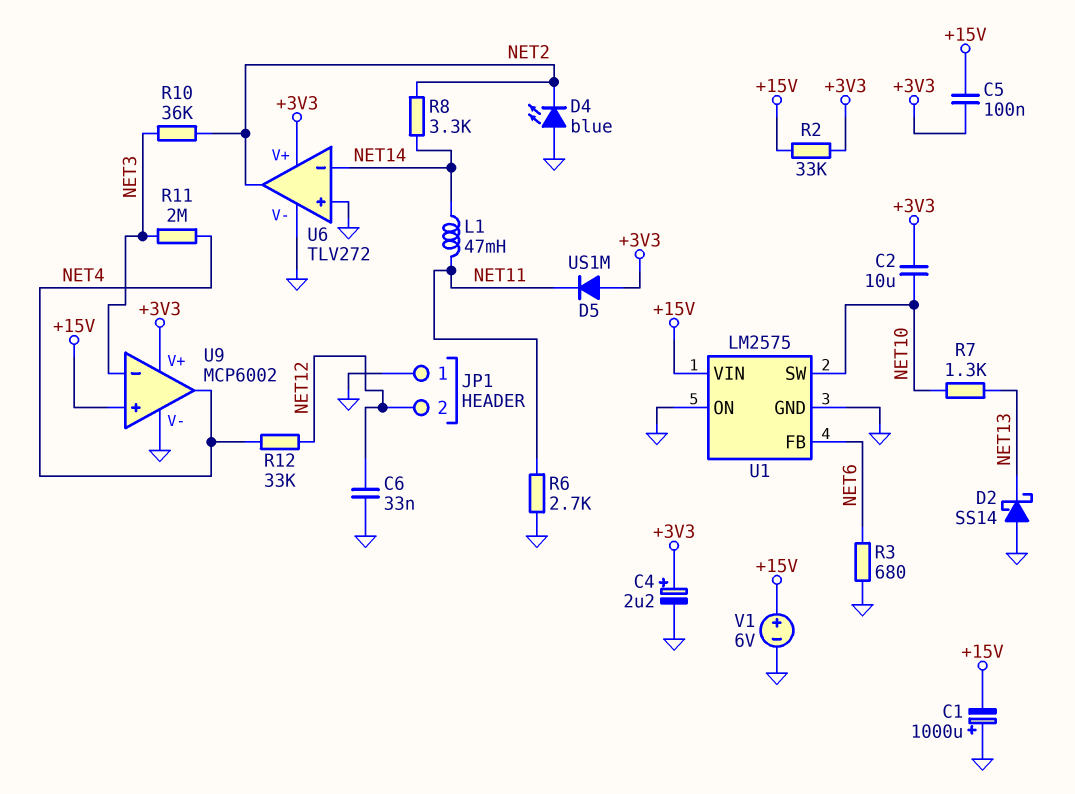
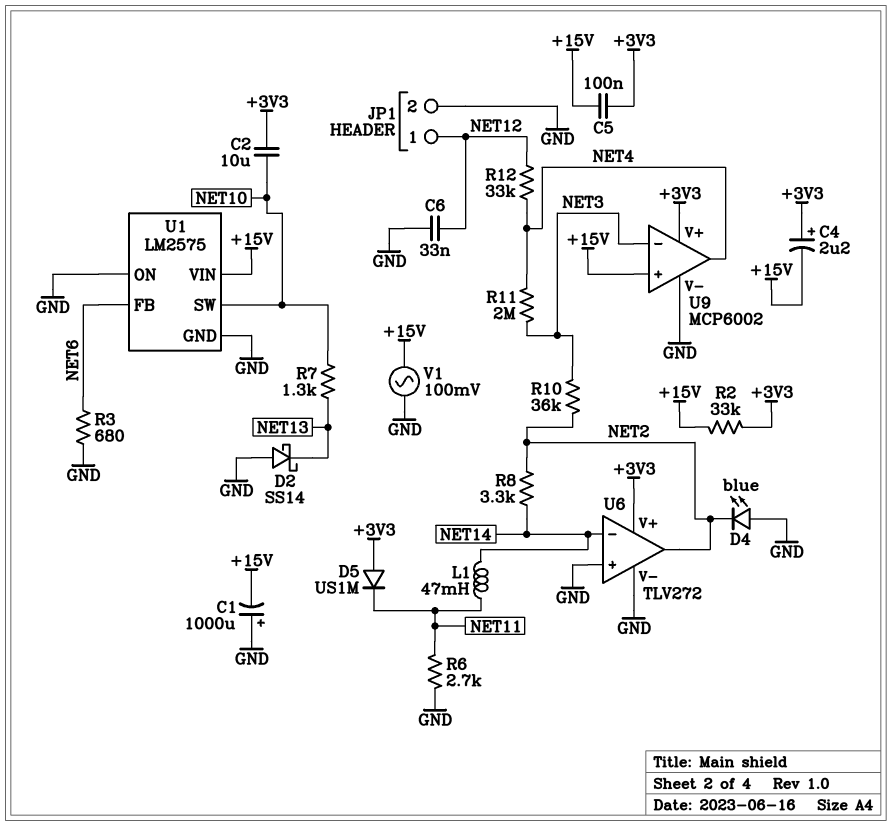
C4: 2.2uF (plus +3V3, minus GND) -> 2.2uF (plus +3V3, minus +15V)
JP1 pin 1: GND -> NET12
JP1 pin 2: NET12 -> GND
V1: 6V (plus +15V, minus GND) -> AC 100mV (+15V, GND)

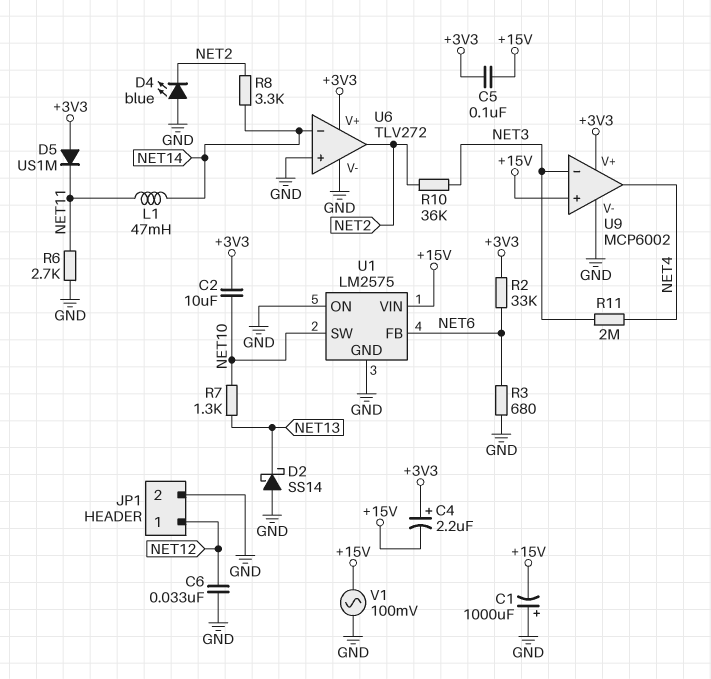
R2: 33k (+3V3, +15V) -> 33k (+3V3, NET6)
R12: 33k (NET4, NET12) -> none

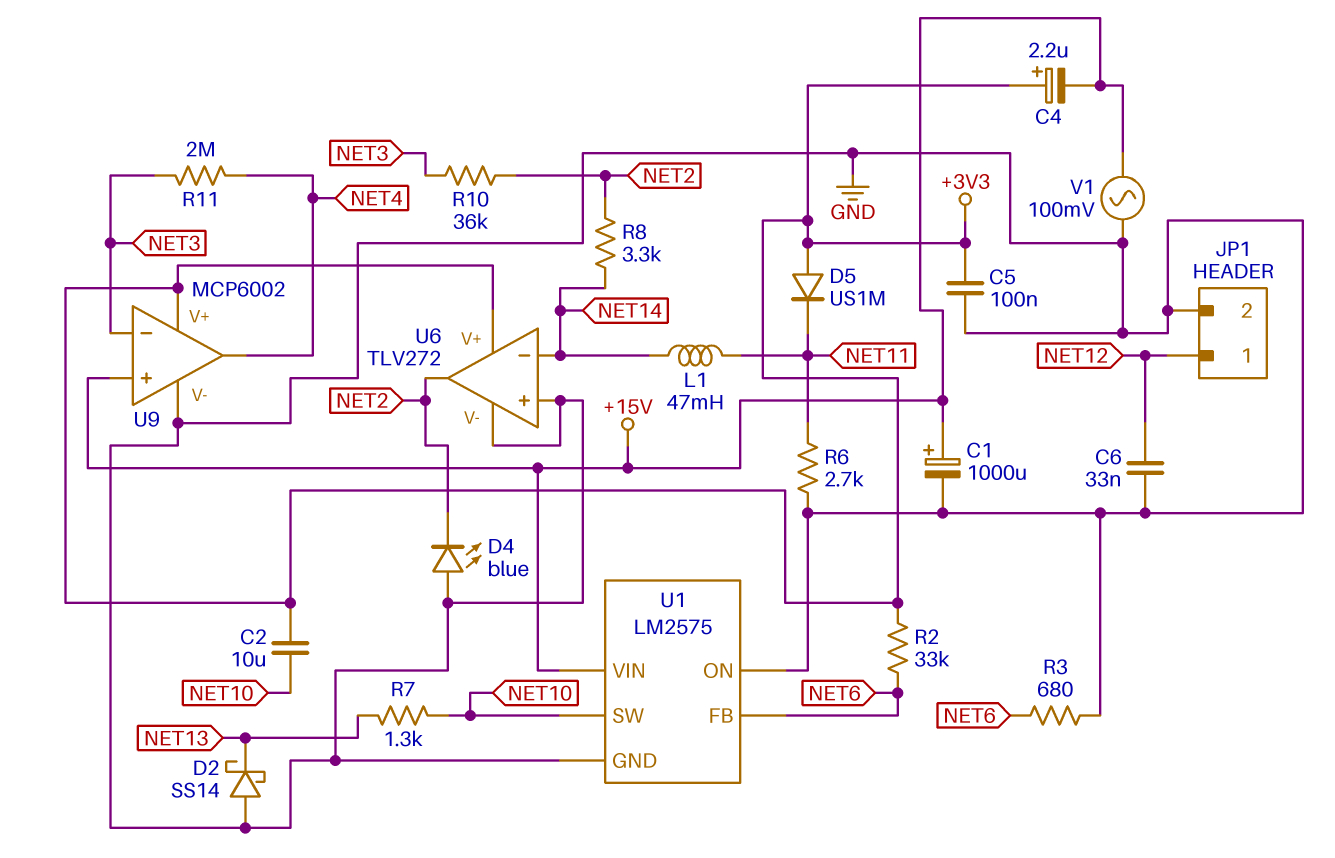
C1: 1000uF (plus GND, minus +15V) -> 1000uF (plus +15V, minus GND)
C5: 100nF (+3V3, +15V) -> 100nF (+3V3, GND)

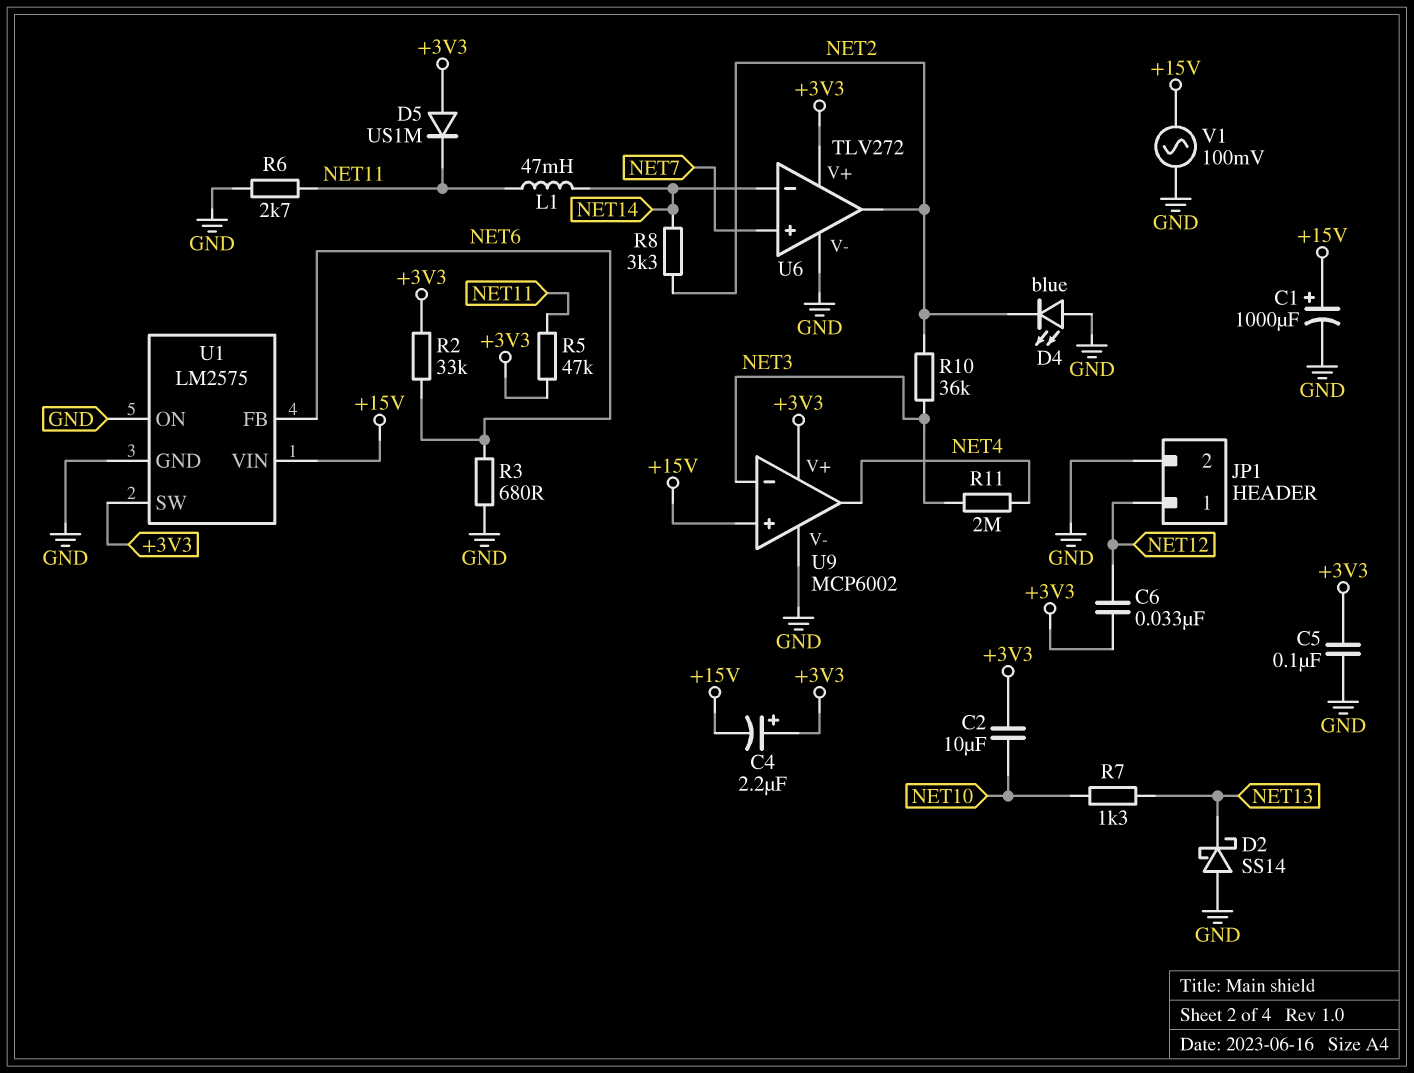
C6: 33nF (GND, NET12) -> 33nF (+3V3, NET12)
R5: none -> 47k (+3V3, NET11)
U1 pin SW: NET10 -> +3V3
U6 pin in+: GND -> NET7

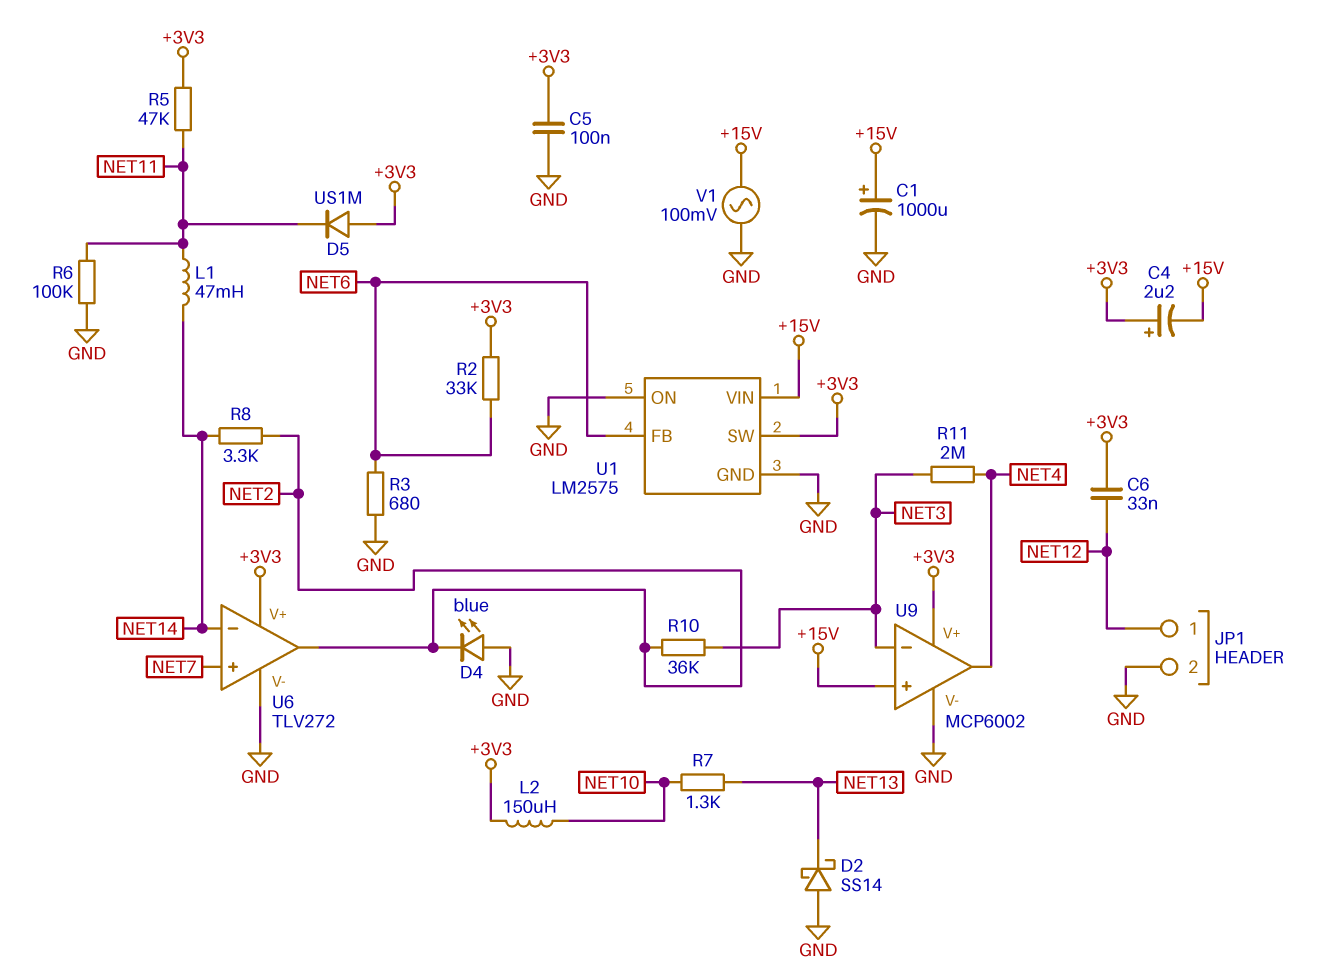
C2: 10uF (+3V3, NET10) -> none
L2: none -> 150uH (+3V3, NET10)
R6: 2.7k (GND, NET11) -> 100k (GND, NET11)

